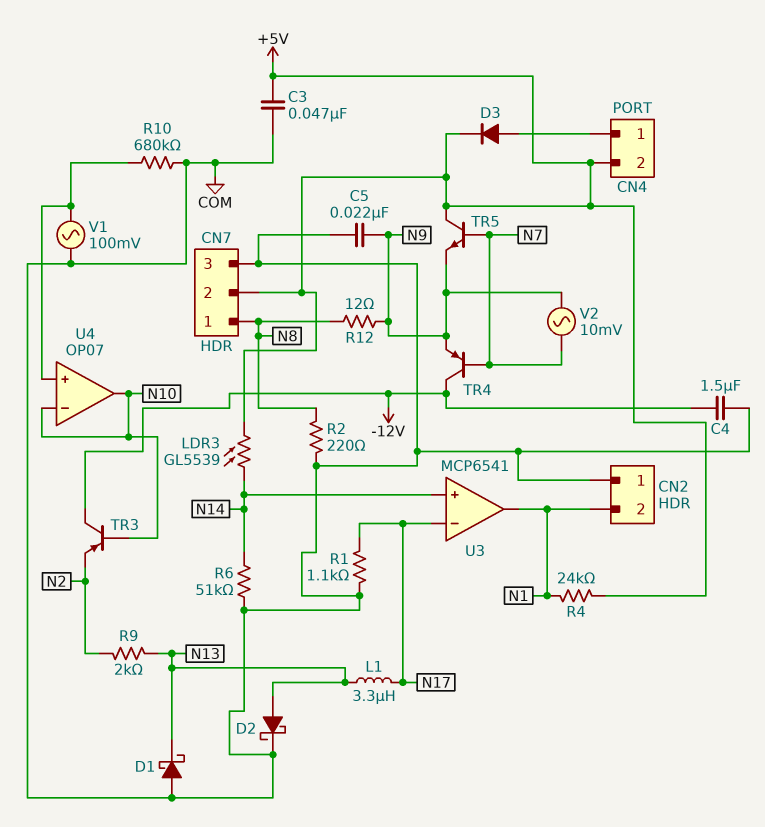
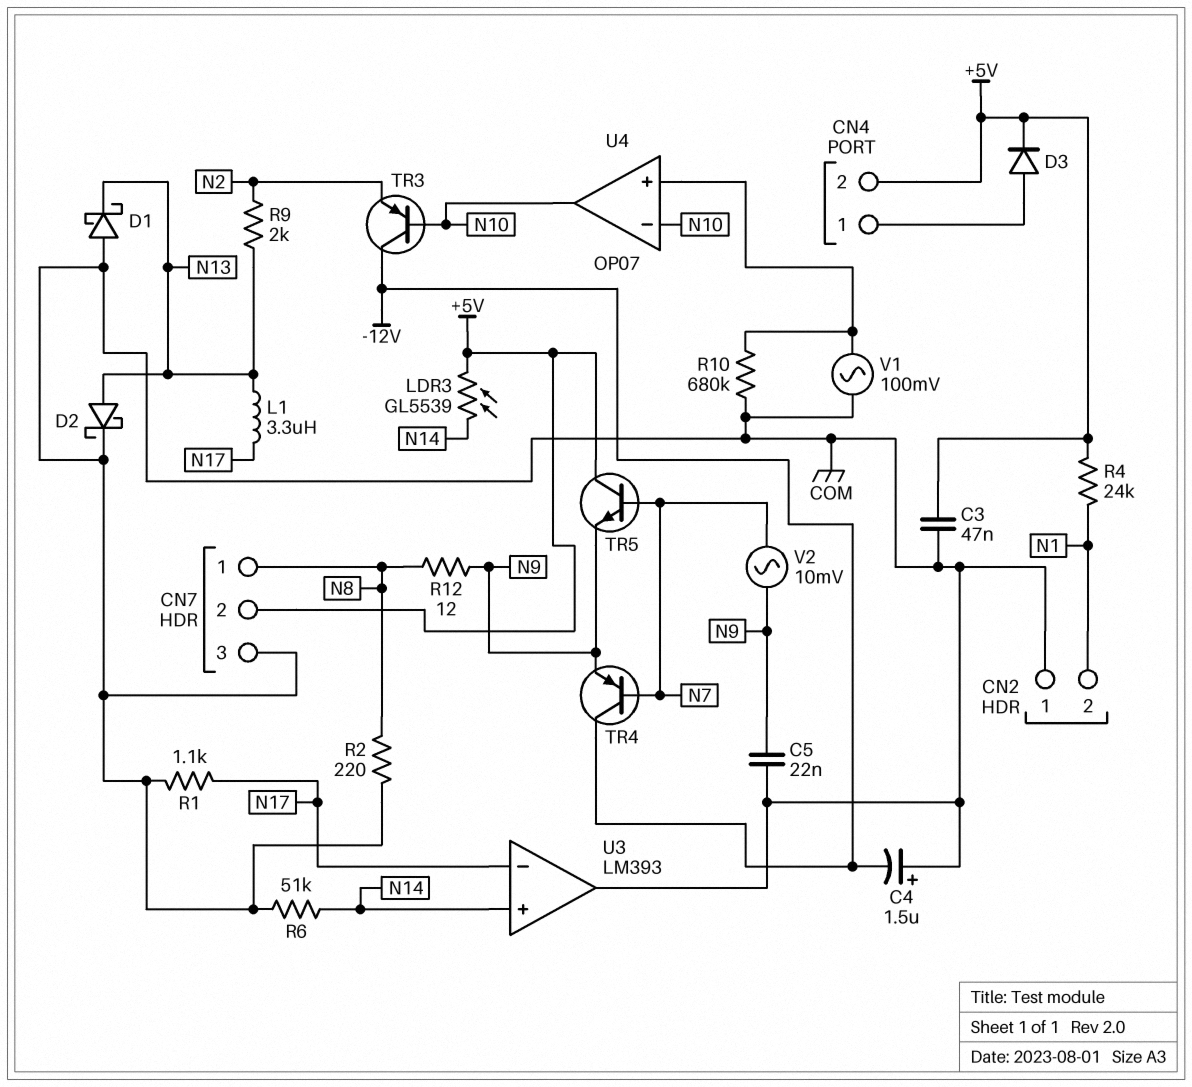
C4: 1.5uF (-12V, COM) -> 1.5uF (plus COM, minus -12V)
U3: MCP6541 -> LM393
U3 pin out: N1 -> COM

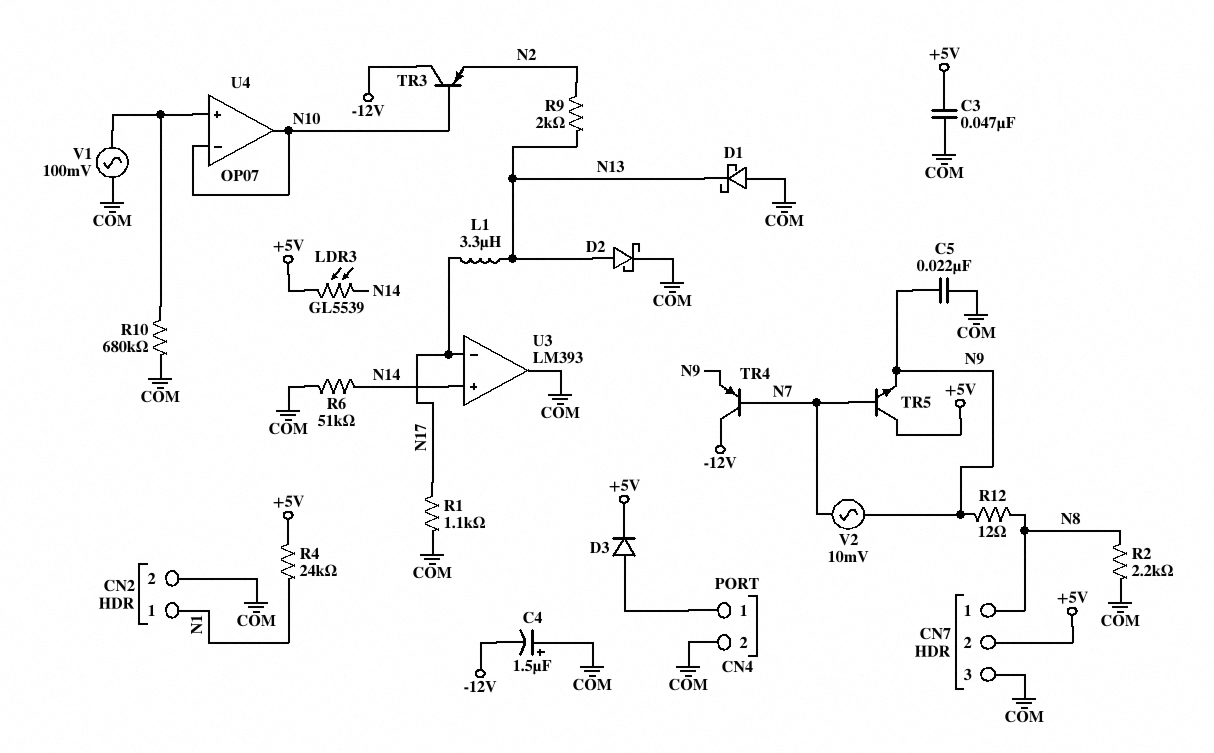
CN2 pin 1: COM -> N1
CN2 pin 2: N1 -> COM
CN4 pin 2: +5V -> COM
R2: 220 (COM, N8) -> 2.2k (COM, N8)

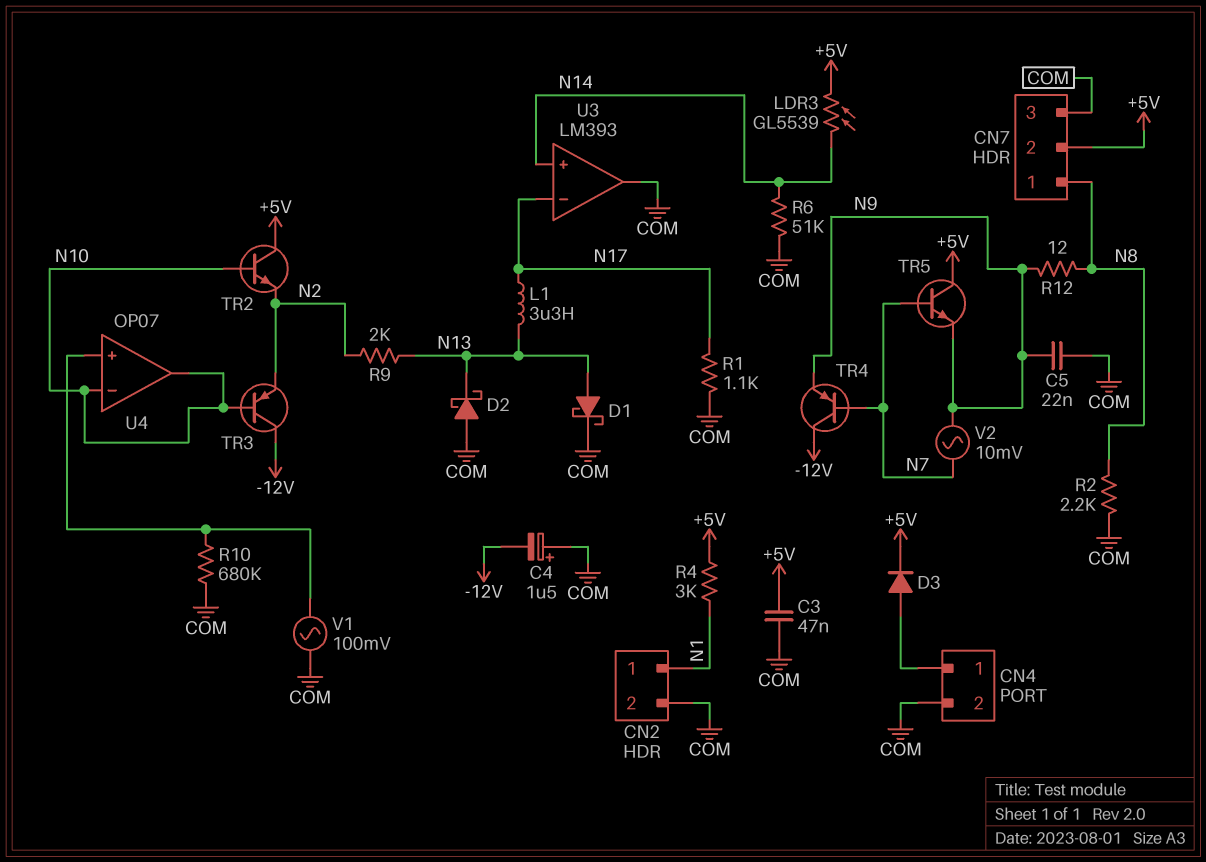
D1: schottky (A COM, K N13) -> schottky (A N13, K COM)
D2: schottky (A N13, K COM) -> schottky (A COM, K N13)
R4: 24k (+5V, N1) -> 3k (+5V, N1)
TR2: none -> NPN (B N10, C +5V, E N2)

